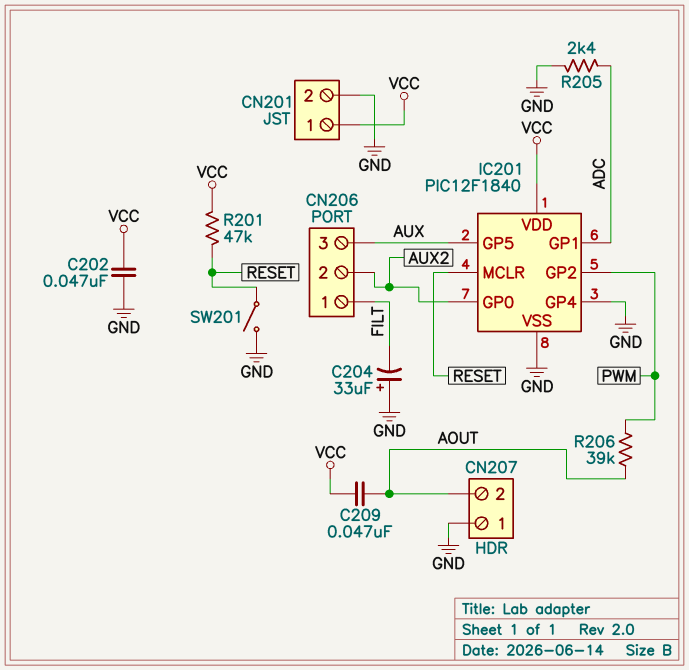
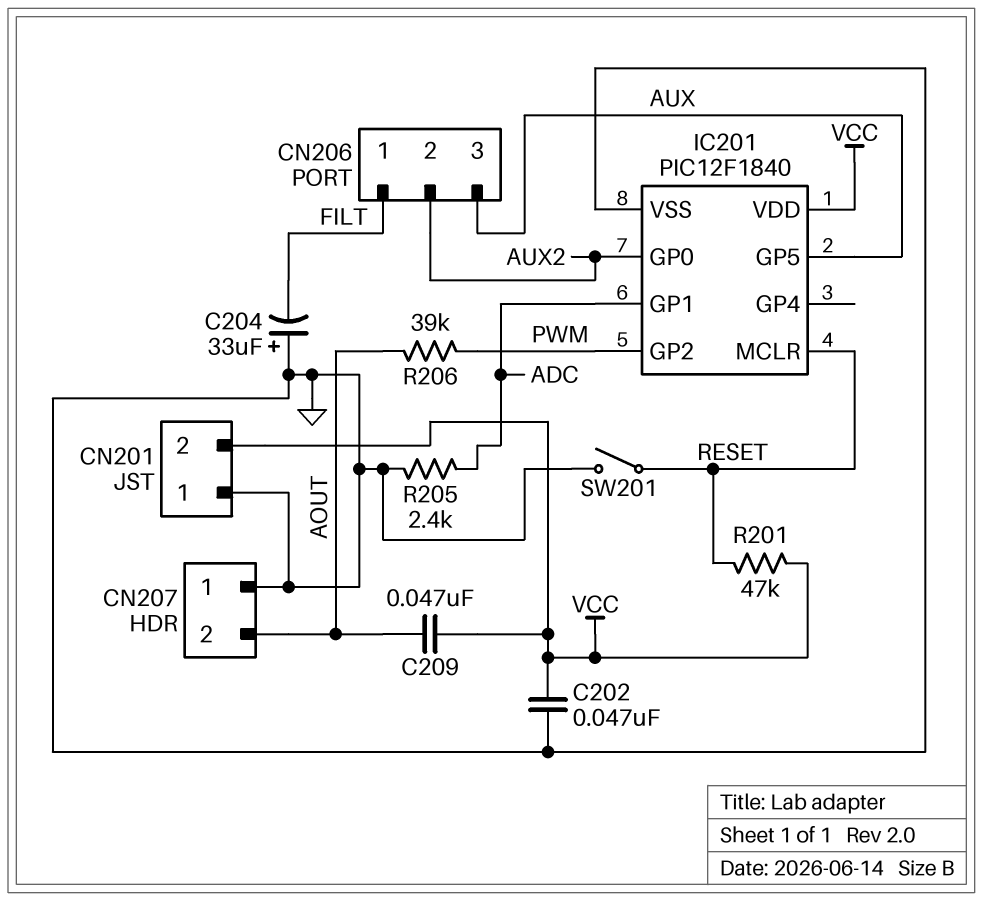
CN201 pin 1: VCC -> GND
CN201 pin 2: GND -> VCC
IC201 pin GP4: GND -> none

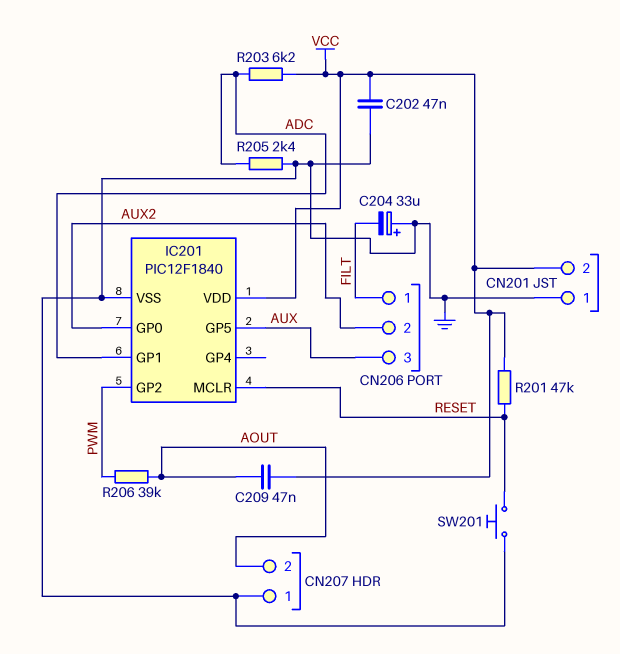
R203: none -> 6.2k (ADC, VCC)
SW201: switch (GND, RESET) -> button (GND, RESET)

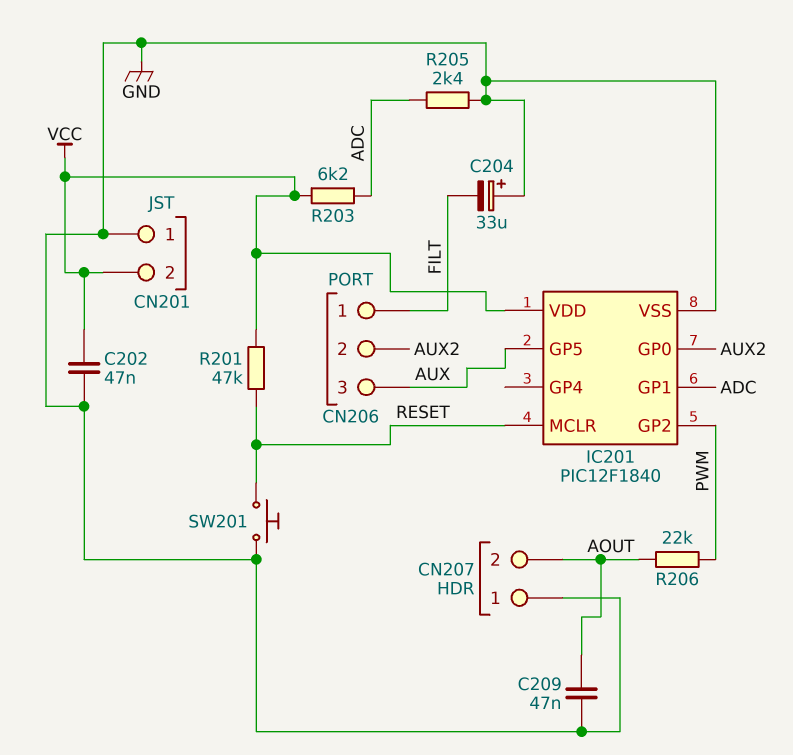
C209: 47nF (AOUT, VCC) -> 47nF (AOUT, GND)
R206: 39k (AOUT, PWM) -> 22k (AOUT, PWM)

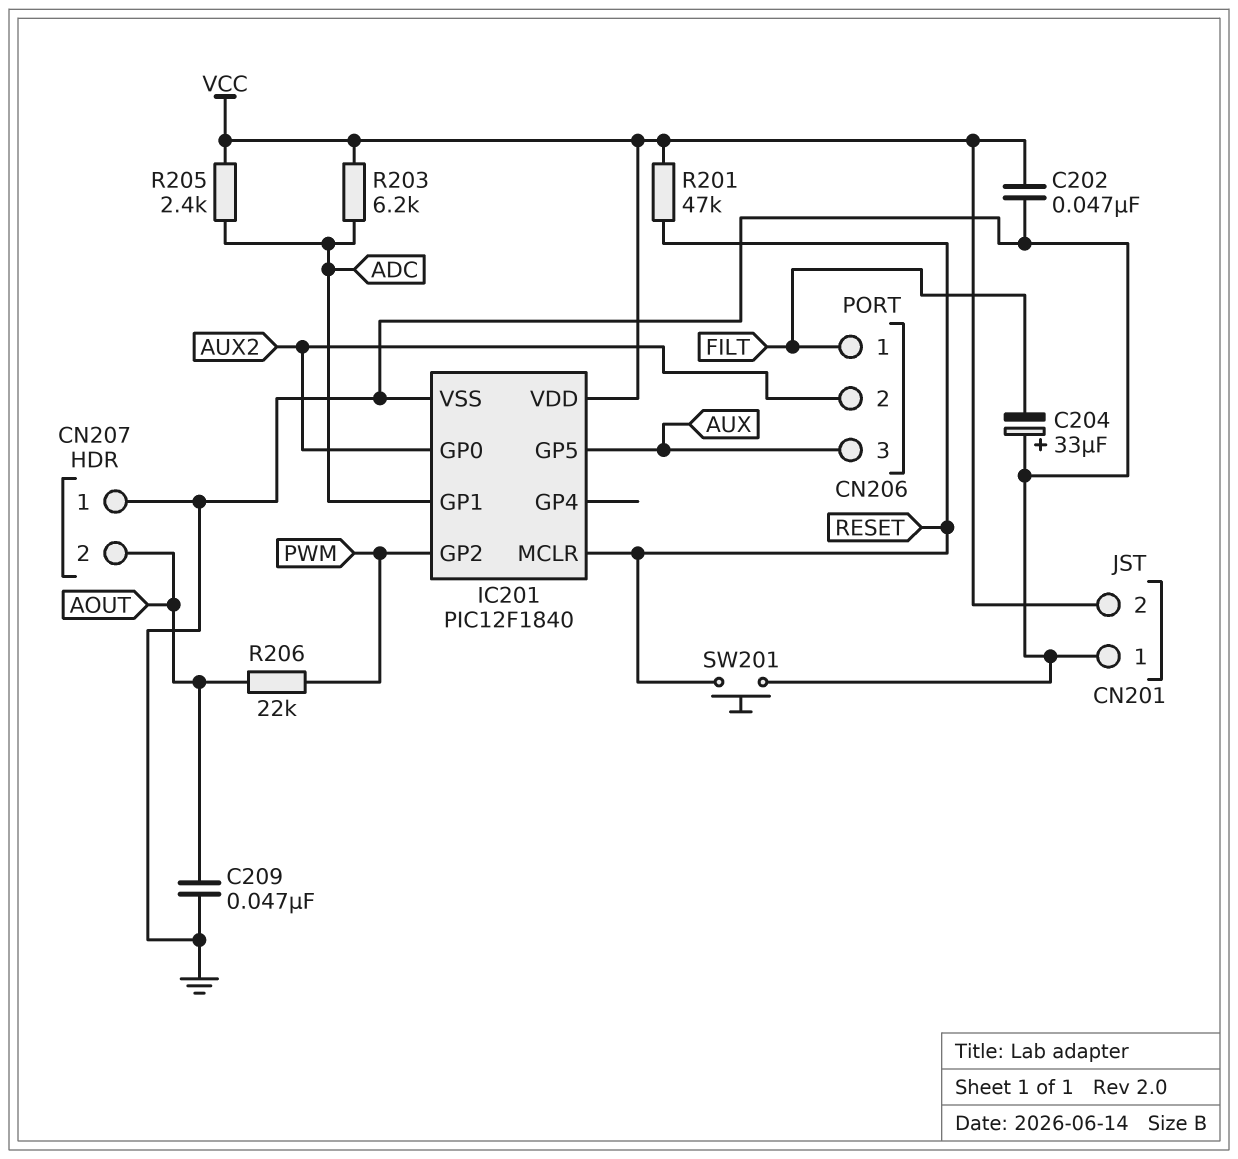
R205: 2.4k (ADC, GND) -> 2.4k (ADC, VCC)

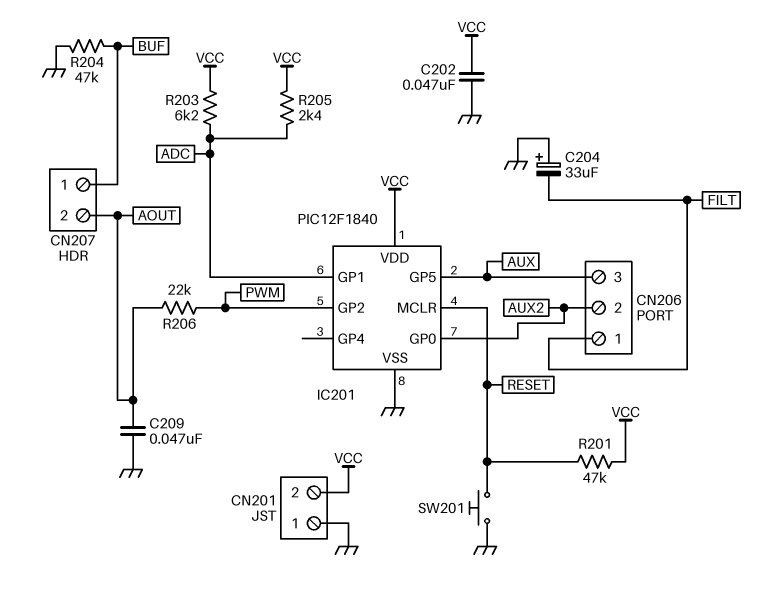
CN207 pin 1: GND -> BUF
R204: none -> 47k (BUF, GND)

